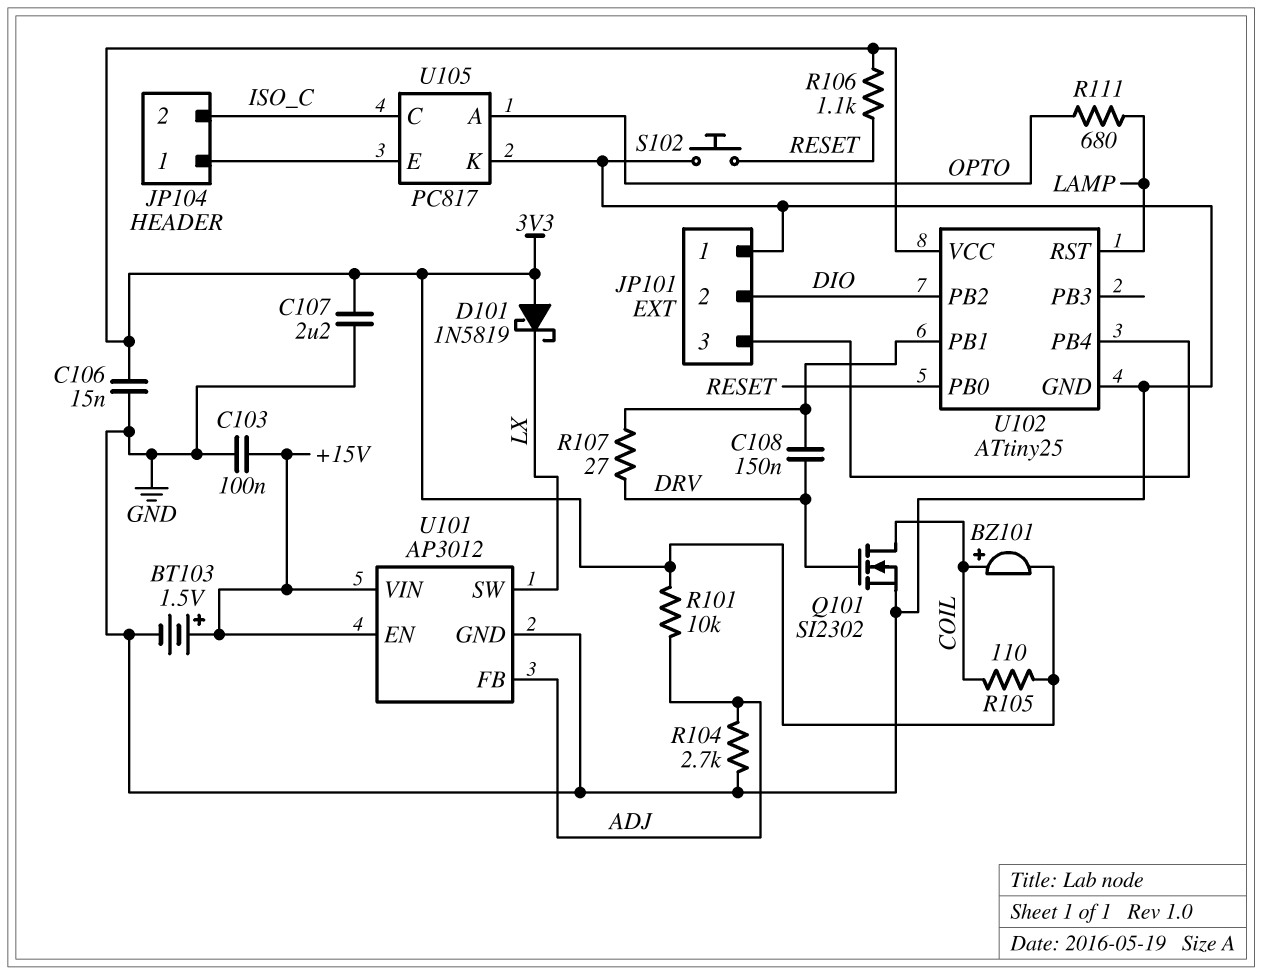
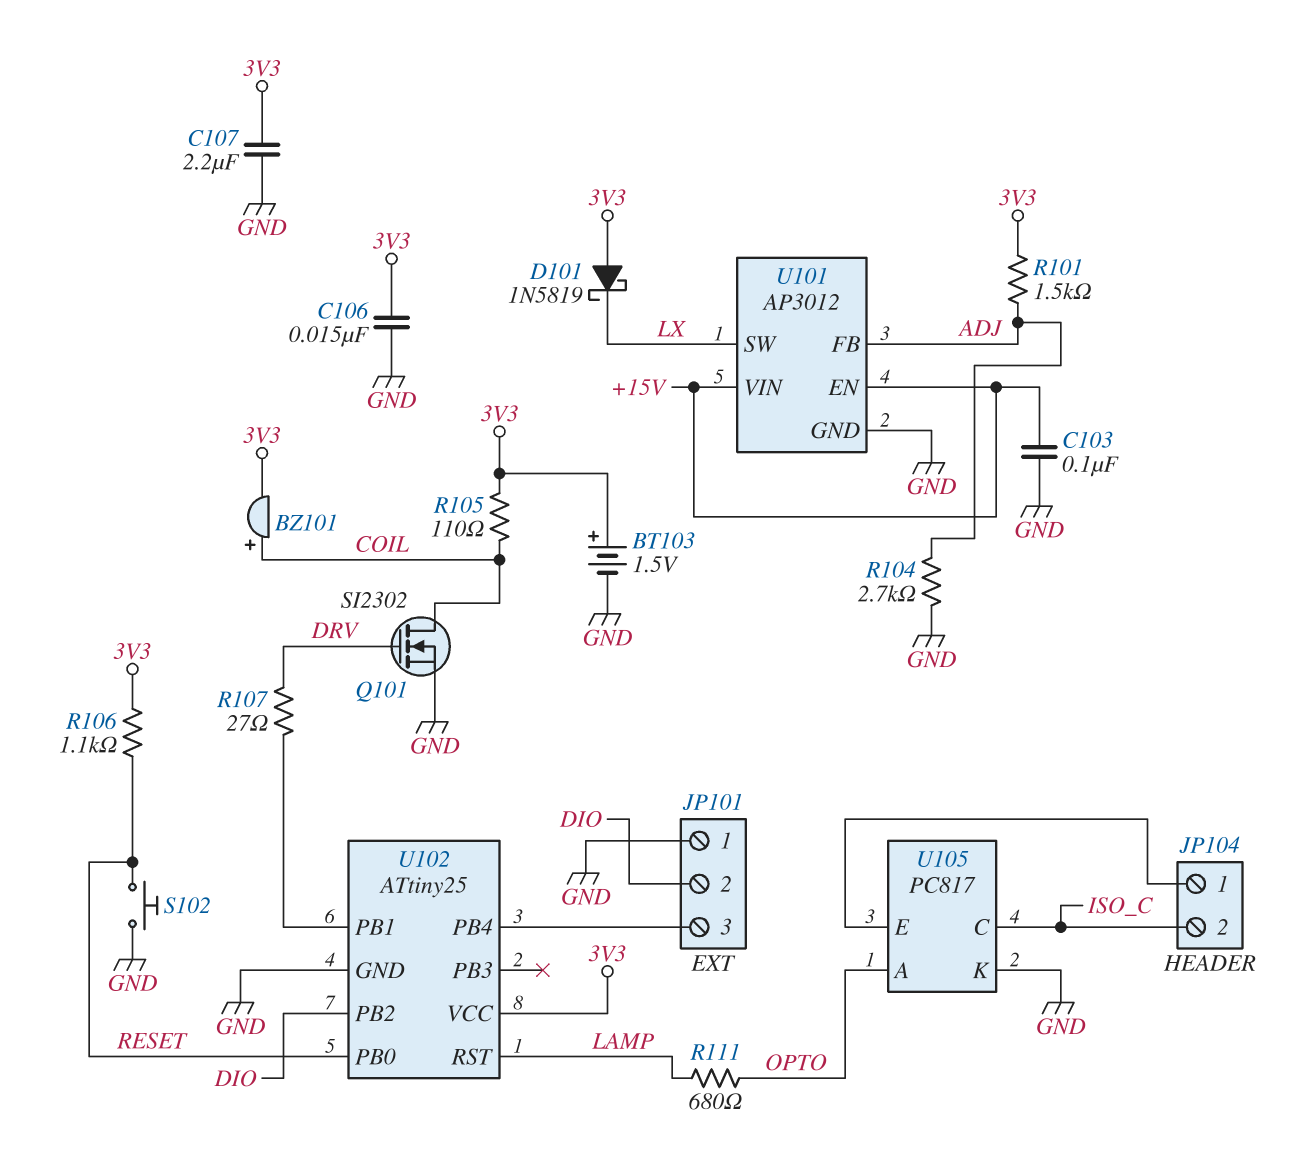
BT103: 1.5V (plus +15V, minus GND) -> 1.5V (plus 3V3, minus GND)
C108: 150nF (DRV, U102/PB1) -> none
R101: 10k (3V3, ADJ) -> 1.5k (3V3, ADJ)

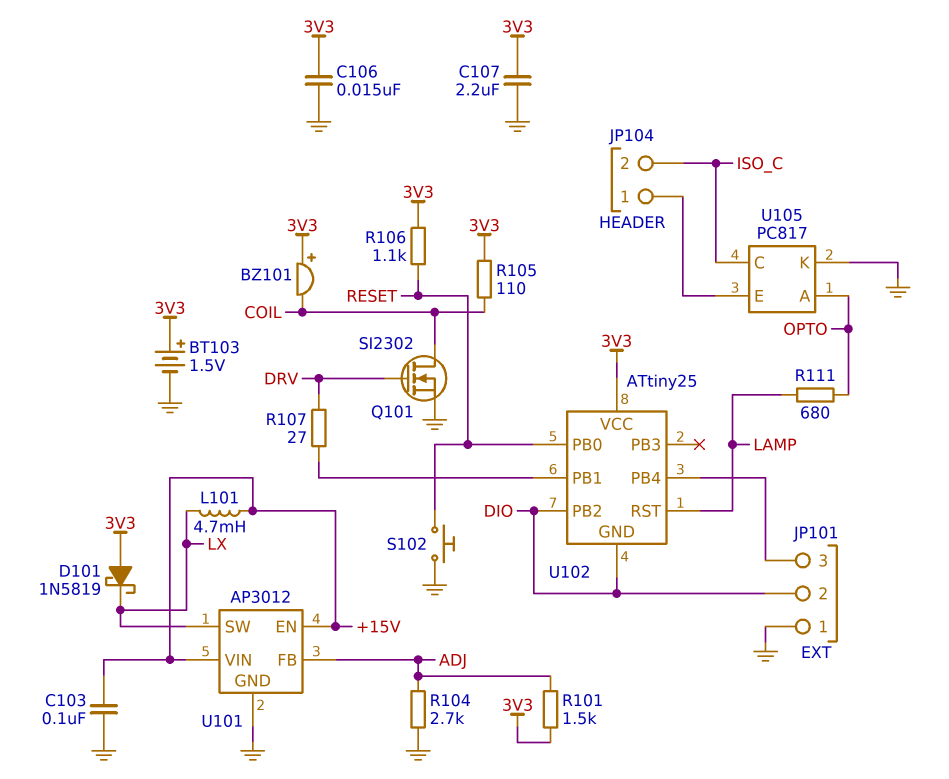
BZ101: buzzer (plus COIL, minus 3V3) -> buzzer (plus 3V3, minus COIL)
L101: none -> 4.7mH (+15V, LX)
U102 pin GND: GND -> DIO

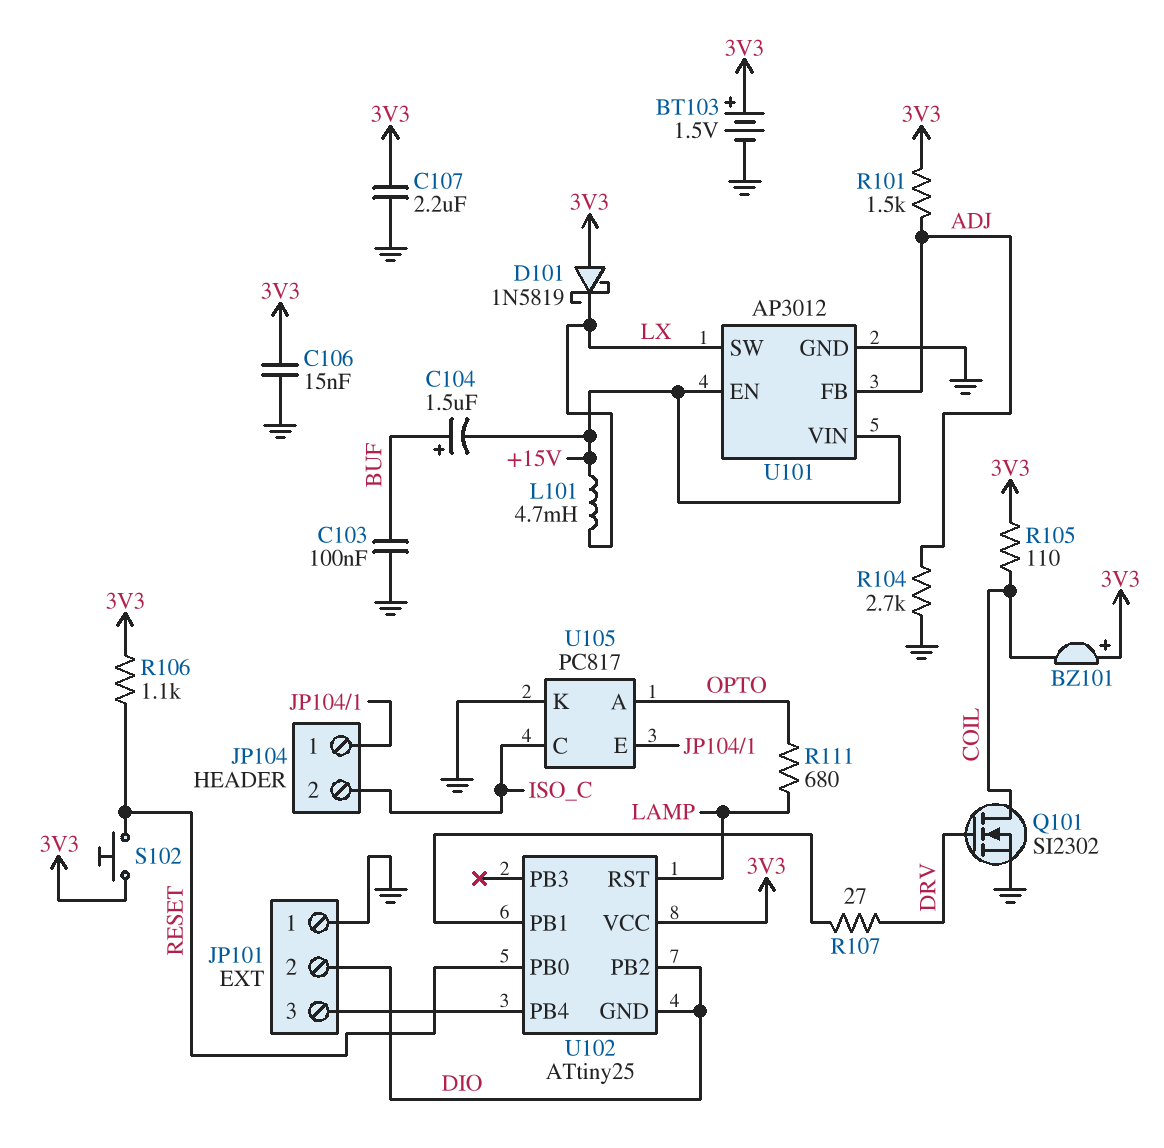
C103: 100nF (+15V, GND) -> 100nF (BUF, GND)
C104: none -> 1.5uF (plus BUF, minus +15V)
S102: button (GND, RESET) -> button (3V3, RESET)

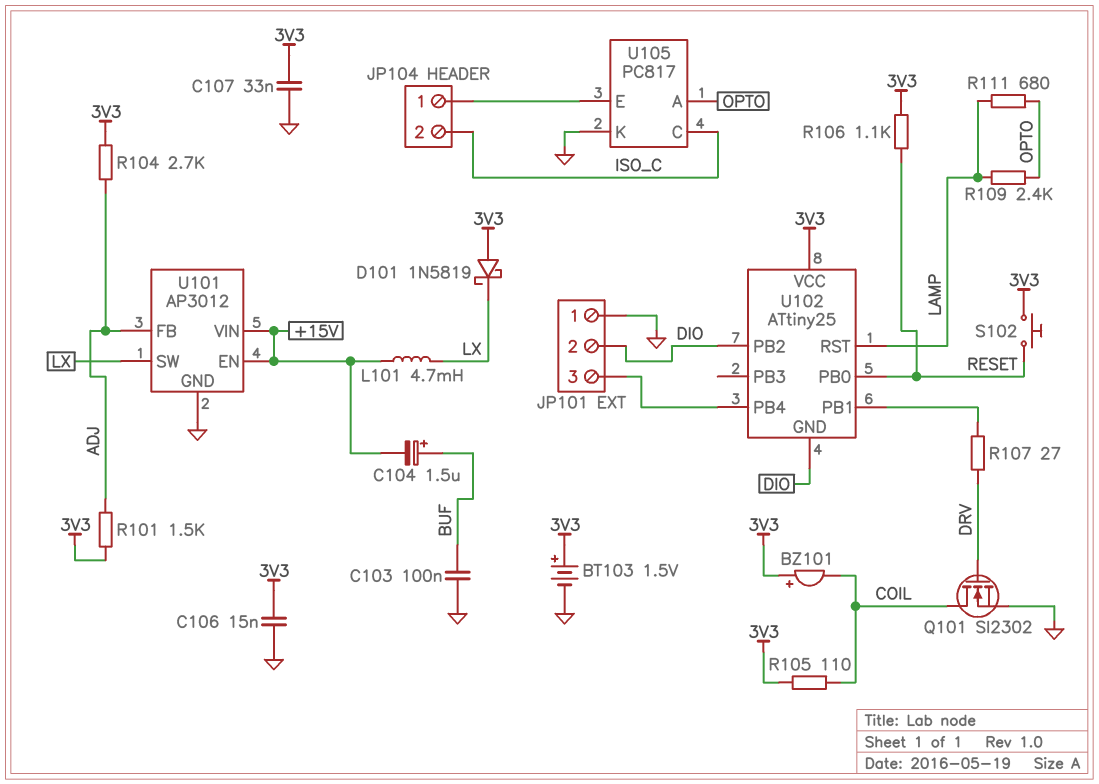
C107: 2.2uF (3V3, GND) -> 33nF (3V3, GND)
R104: 2.7k (ADJ, GND) -> 2.7k (3V3, ADJ)
R109: none -> 2.4k (LAMP, OPTO)

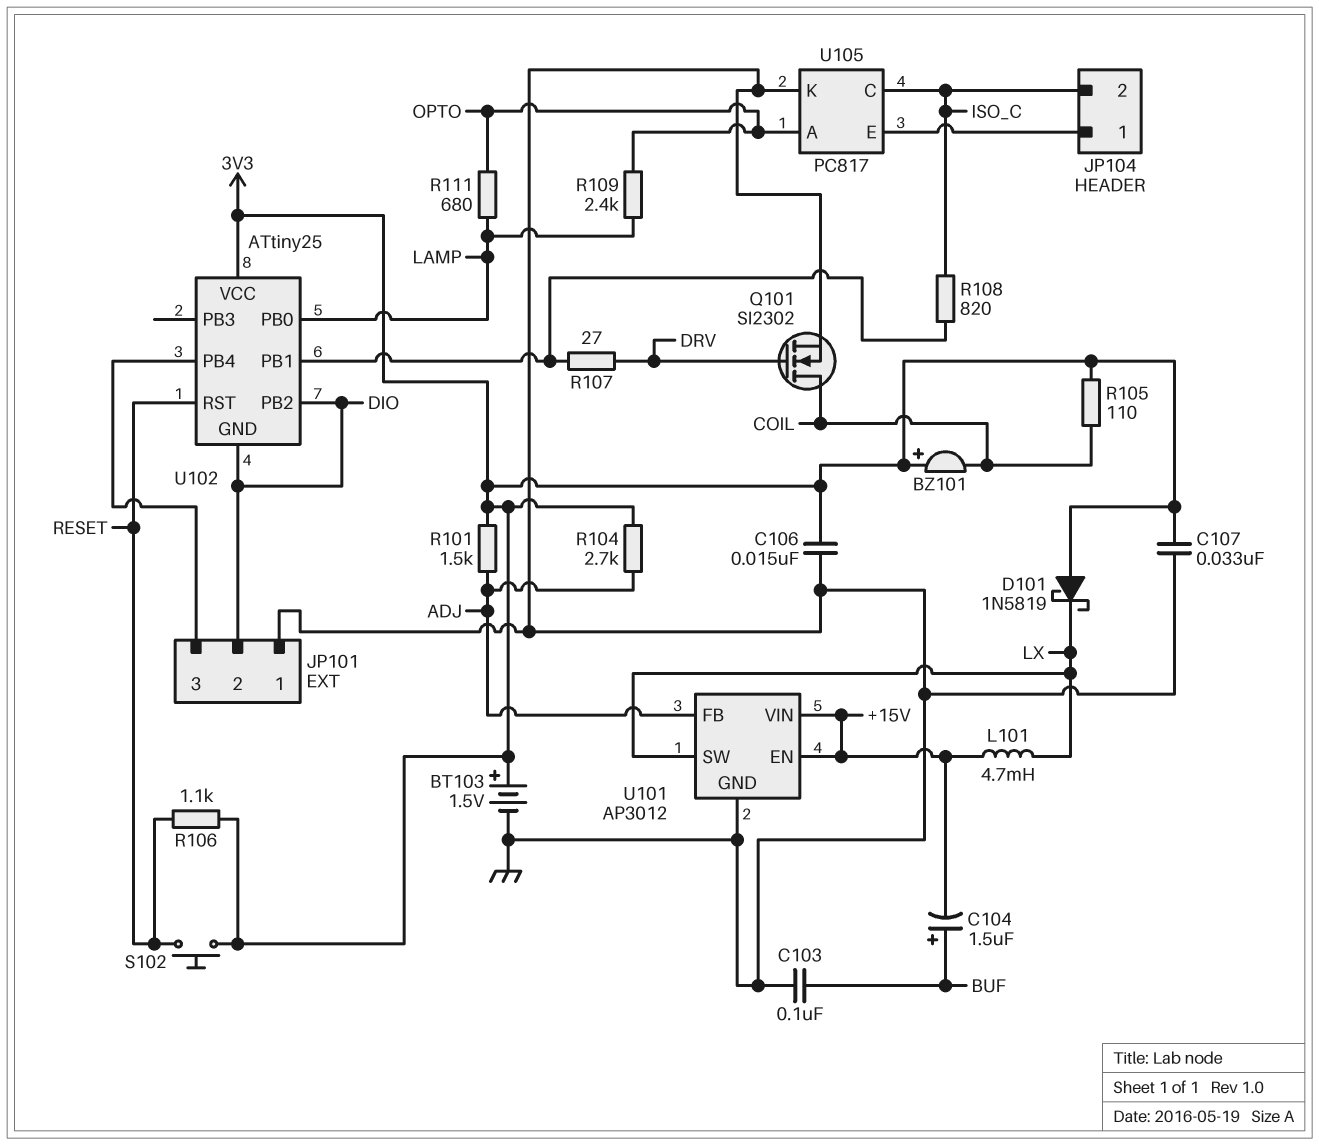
R108: none -> 820 (ISO_C, U102/PB1)
U102 pin PB0: RESET -> LAMP
U102 pin RST: LAMP -> RESET

